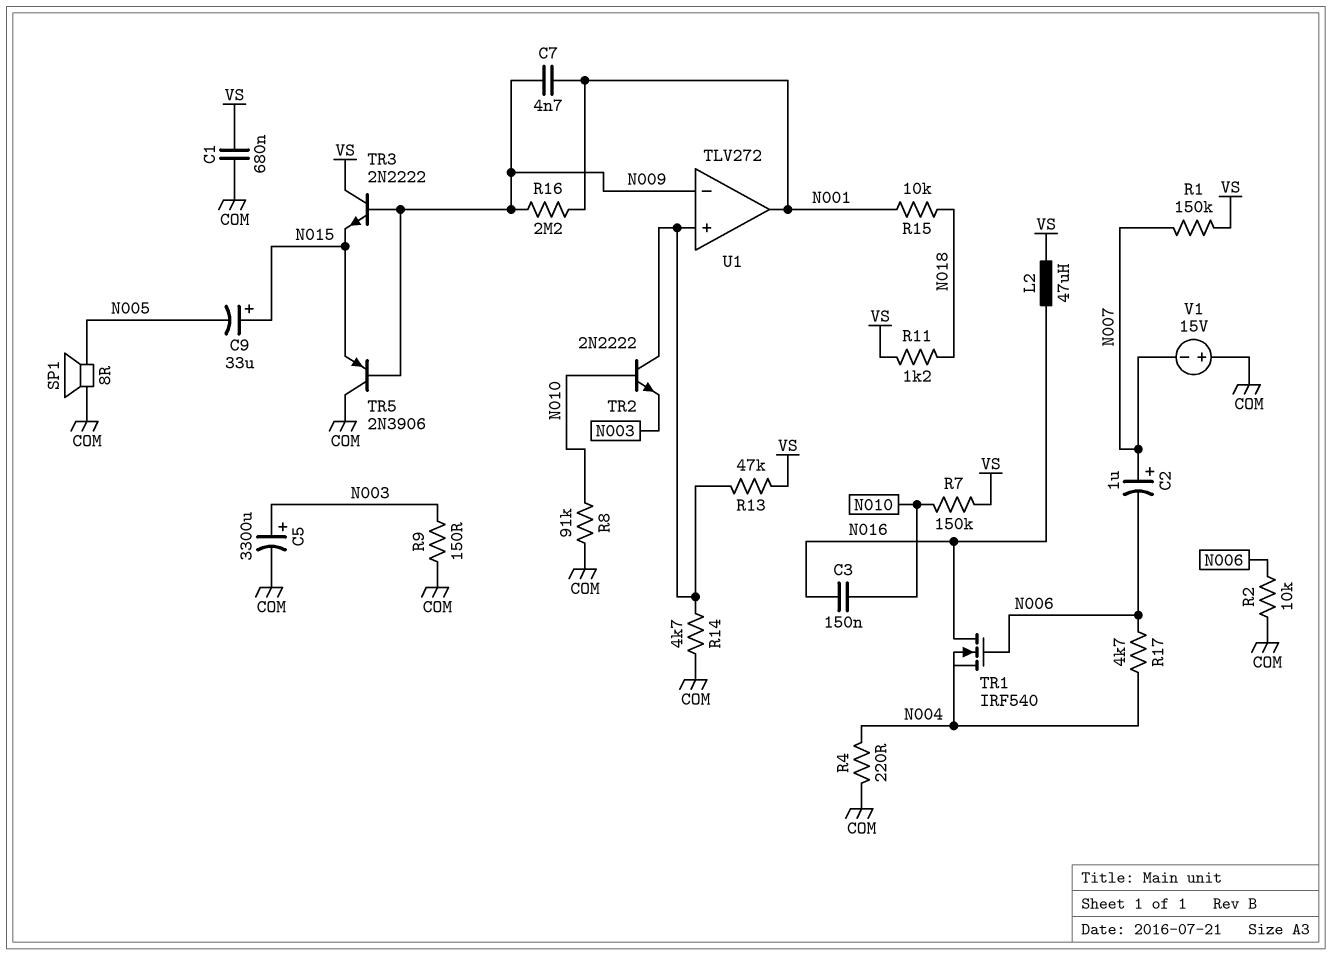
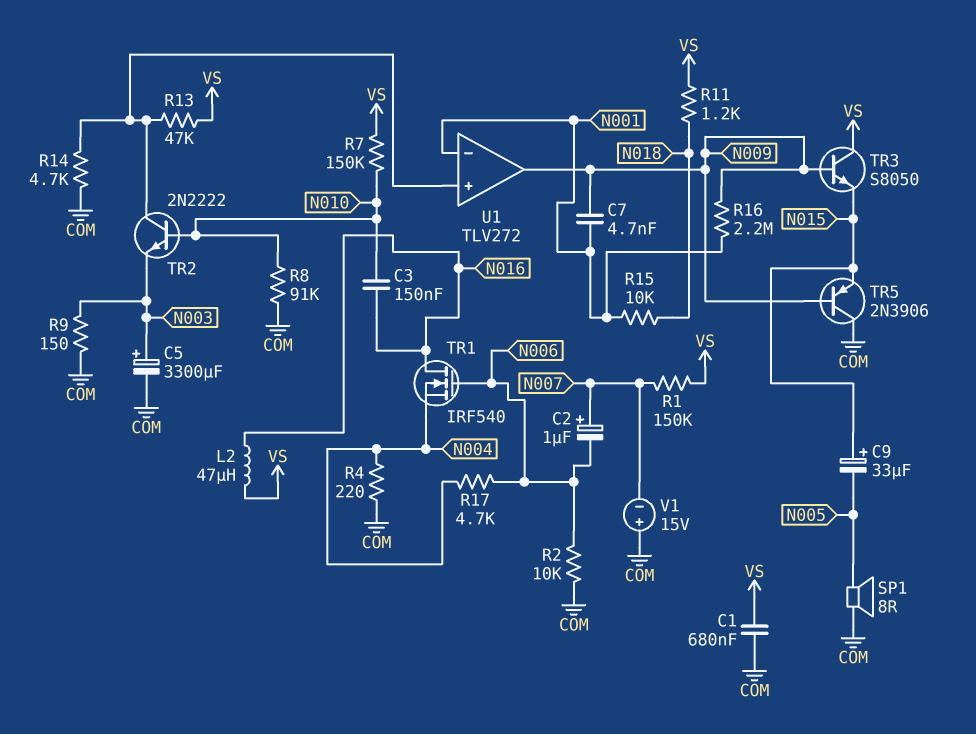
TR3: NPN 2N2222 (B N009, C VS, E N015) -> NPN S8050 (B N009, C VS, E N015)
U1 pin in-: N009 -> N001
U1 pin out: N001 -> N009

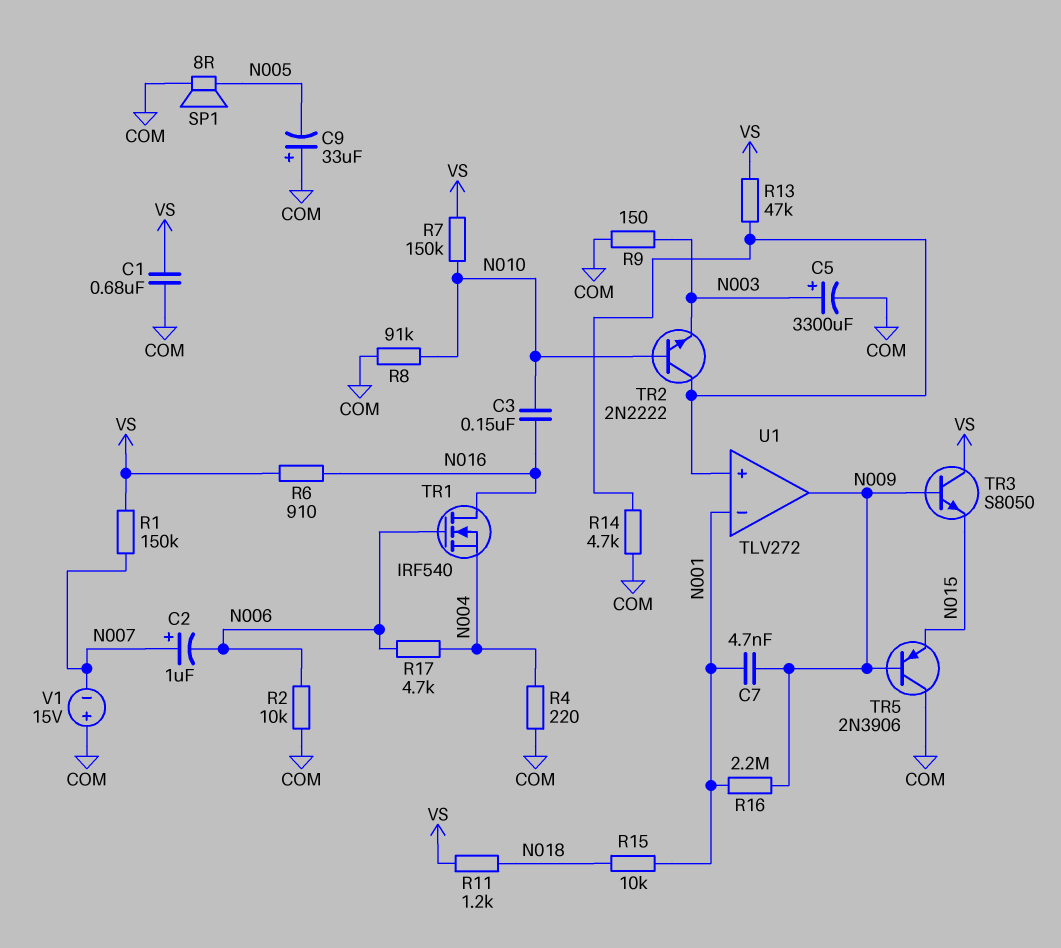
C9: 33uF (plus N015, minus N005) -> 33uF (plus COM, minus N005)
L2: 47uH (N016, VS) -> none
R6: none -> 910 (N016, VS)

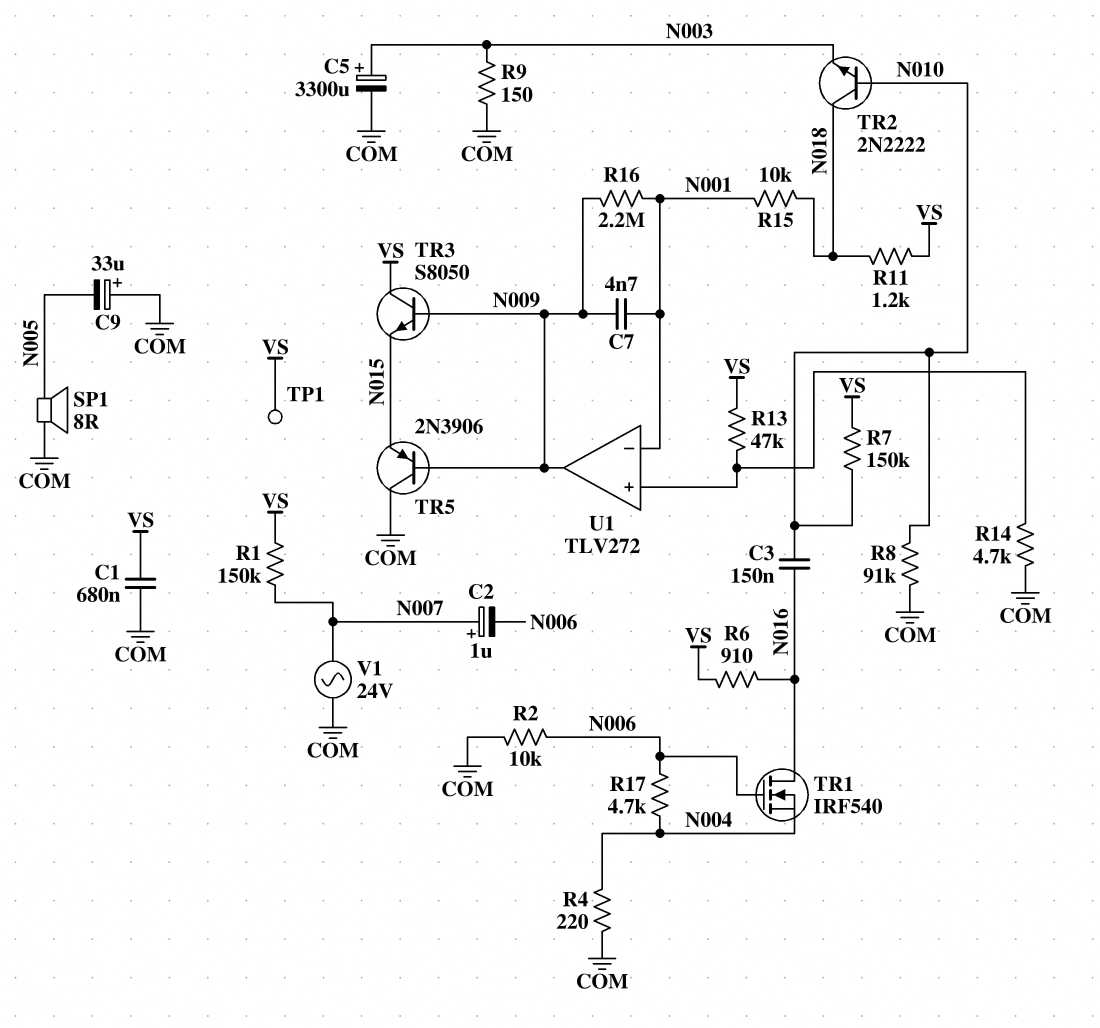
TP1: none -> test point (VS)
TR2: NPN 2N2222 (B N010, C U1/in+, E N003) -> NPN 2N2222 (B N010, C N018, E N003)
V1: 15V (plus COM, minus N007) -> AC 24V (COM, N007)

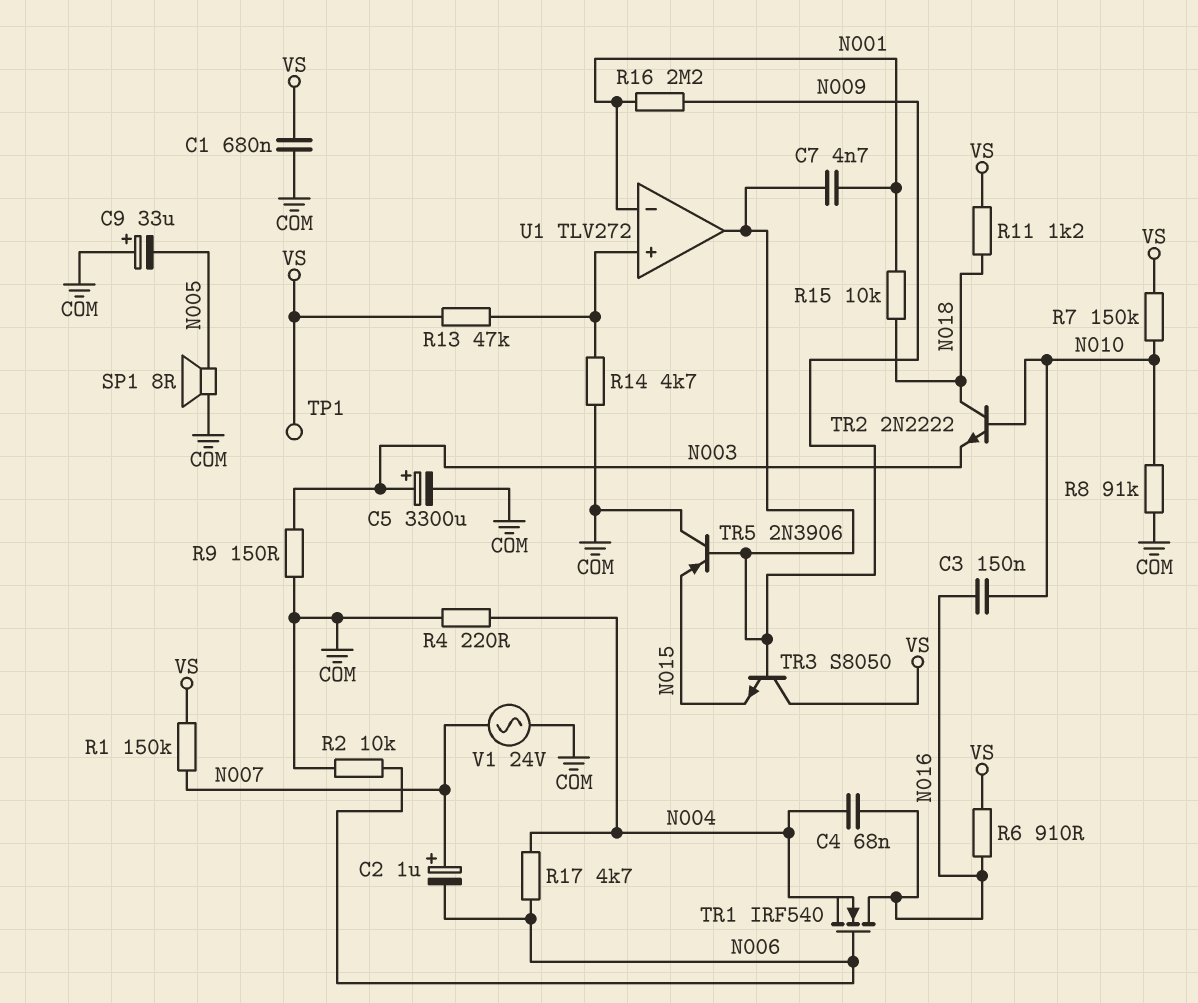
C4: none -> 68nF (N004, N016)

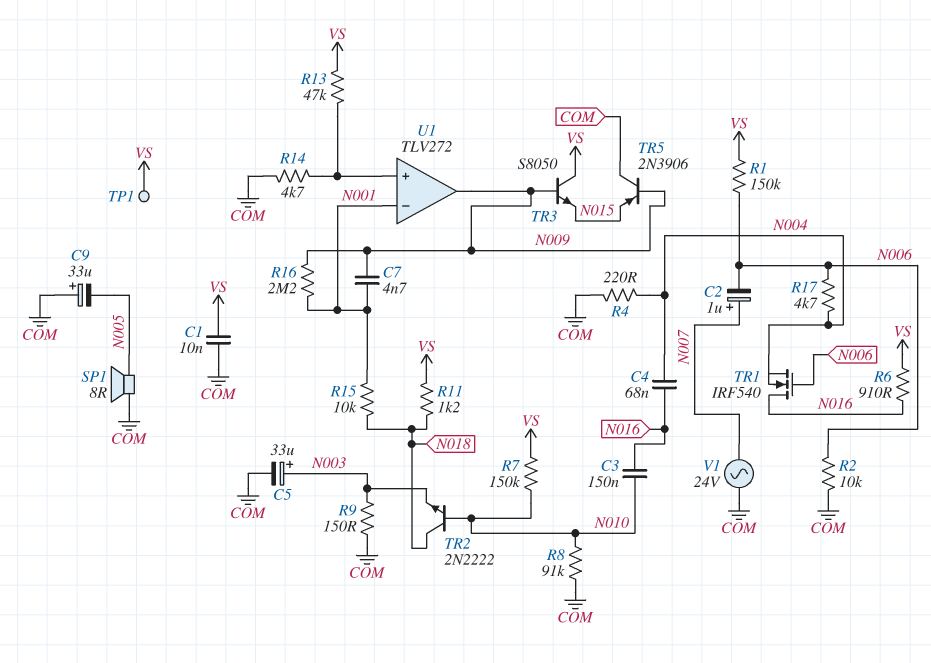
C1: 680nF (COM, VS) -> 10nF (COM, VS)
C5: 3300uF (plus N003, minus COM) -> 33uF (plus N003, minus COM)
R1: 150k (N007, VS) -> 150k (N006, VS)

